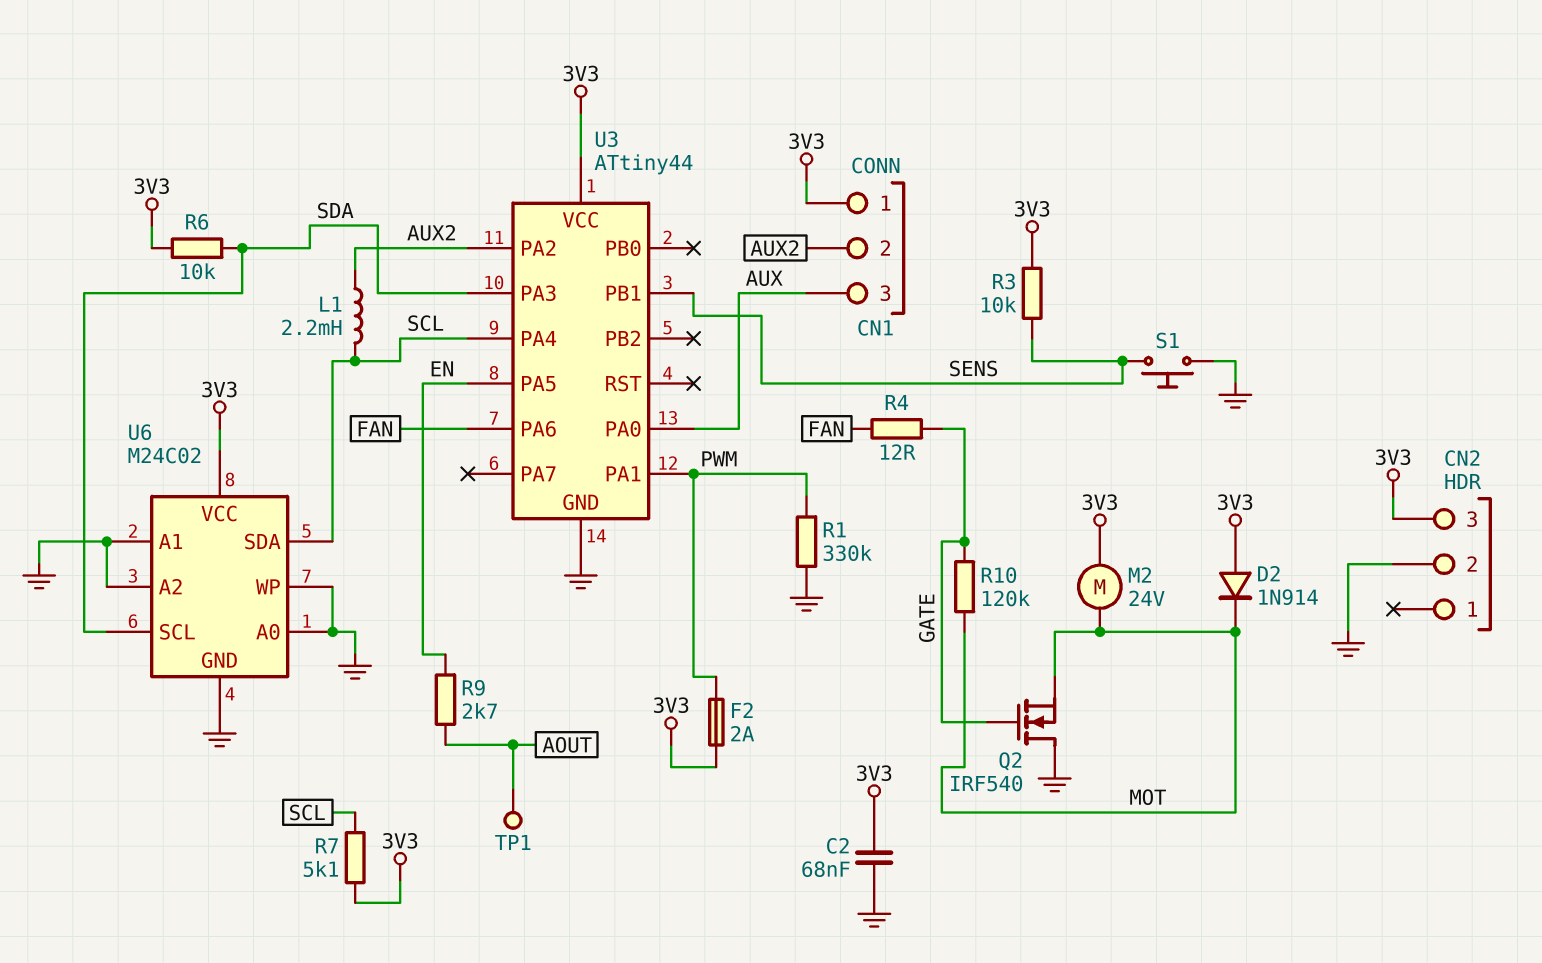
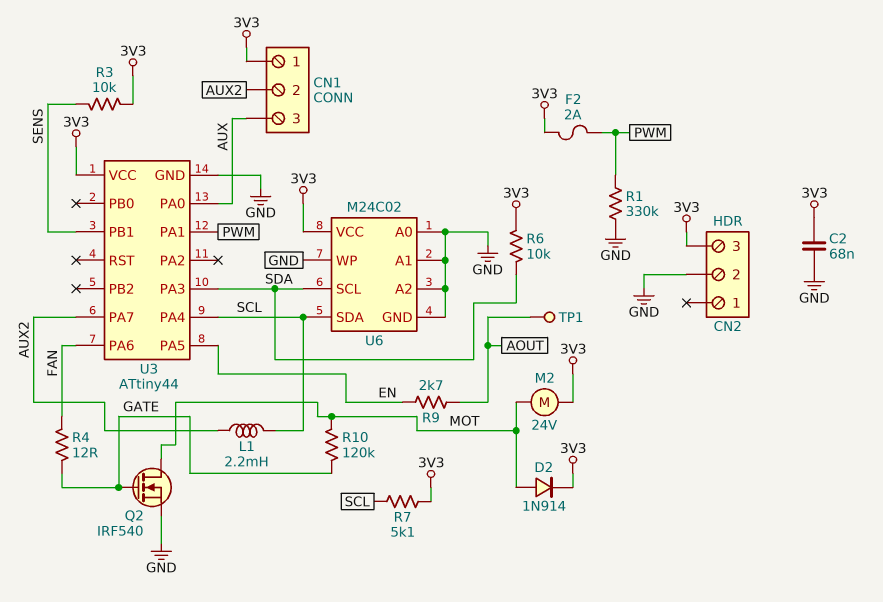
D2: diode 1N914 (A 3V3, K MOT) -> diode 1N914 (A MOT, K 3V3)
Q2: NMOS IRF540 (G GATE, D GND, S MOT) -> NMOS IRF540 (G GATE, D MOT, S GND)
S1: button (GND, SENS) -> none
U3 pin PA2: AUX2 -> none
U3 pin PA7: none -> AUX2

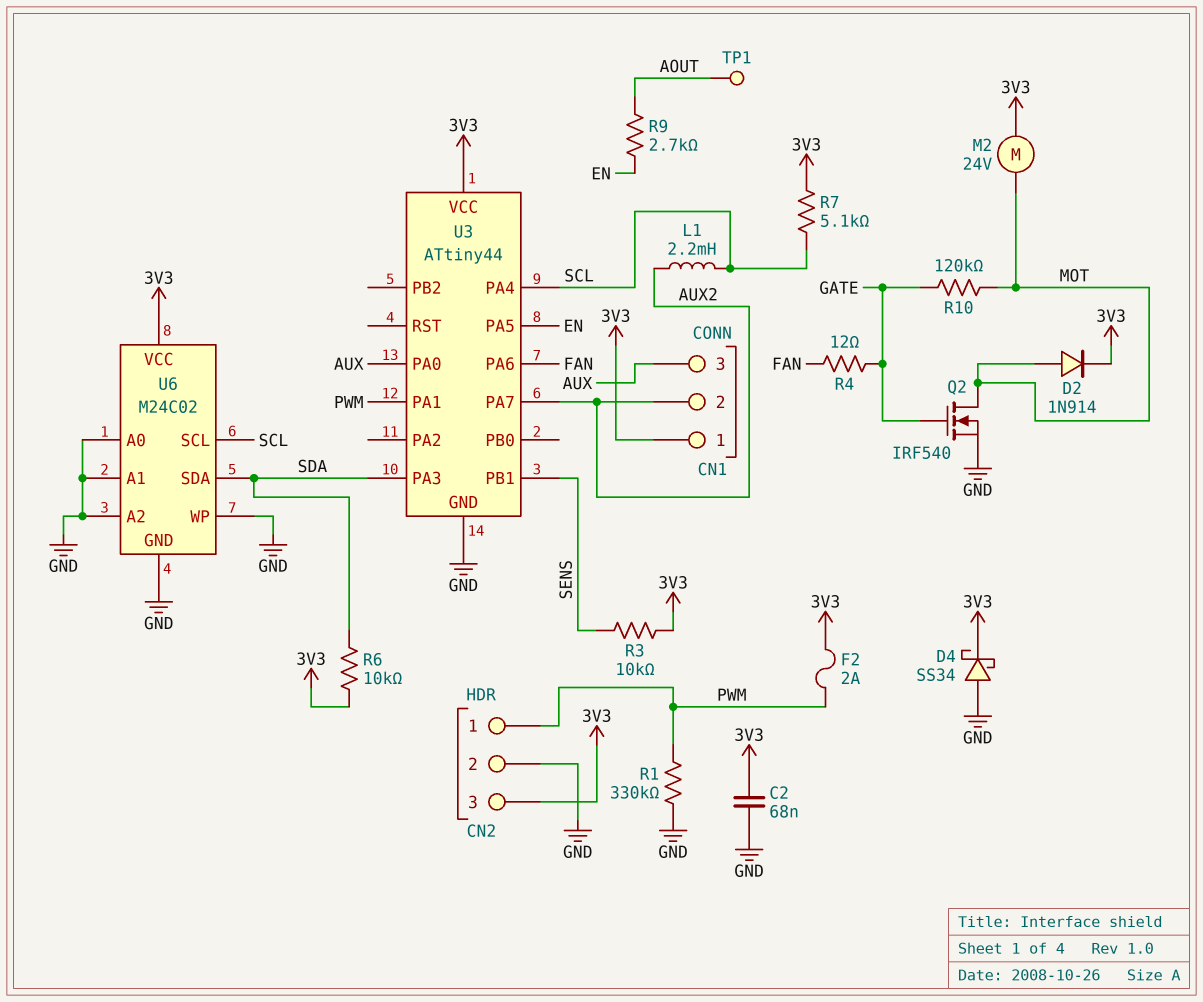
CN2 pin 1: none -> PWM
D4: none -> schottky SS34 (A GND, K 3V3)
U6 pin SCL: SDA -> SCL
U6 pin SDA: SCL -> SDA

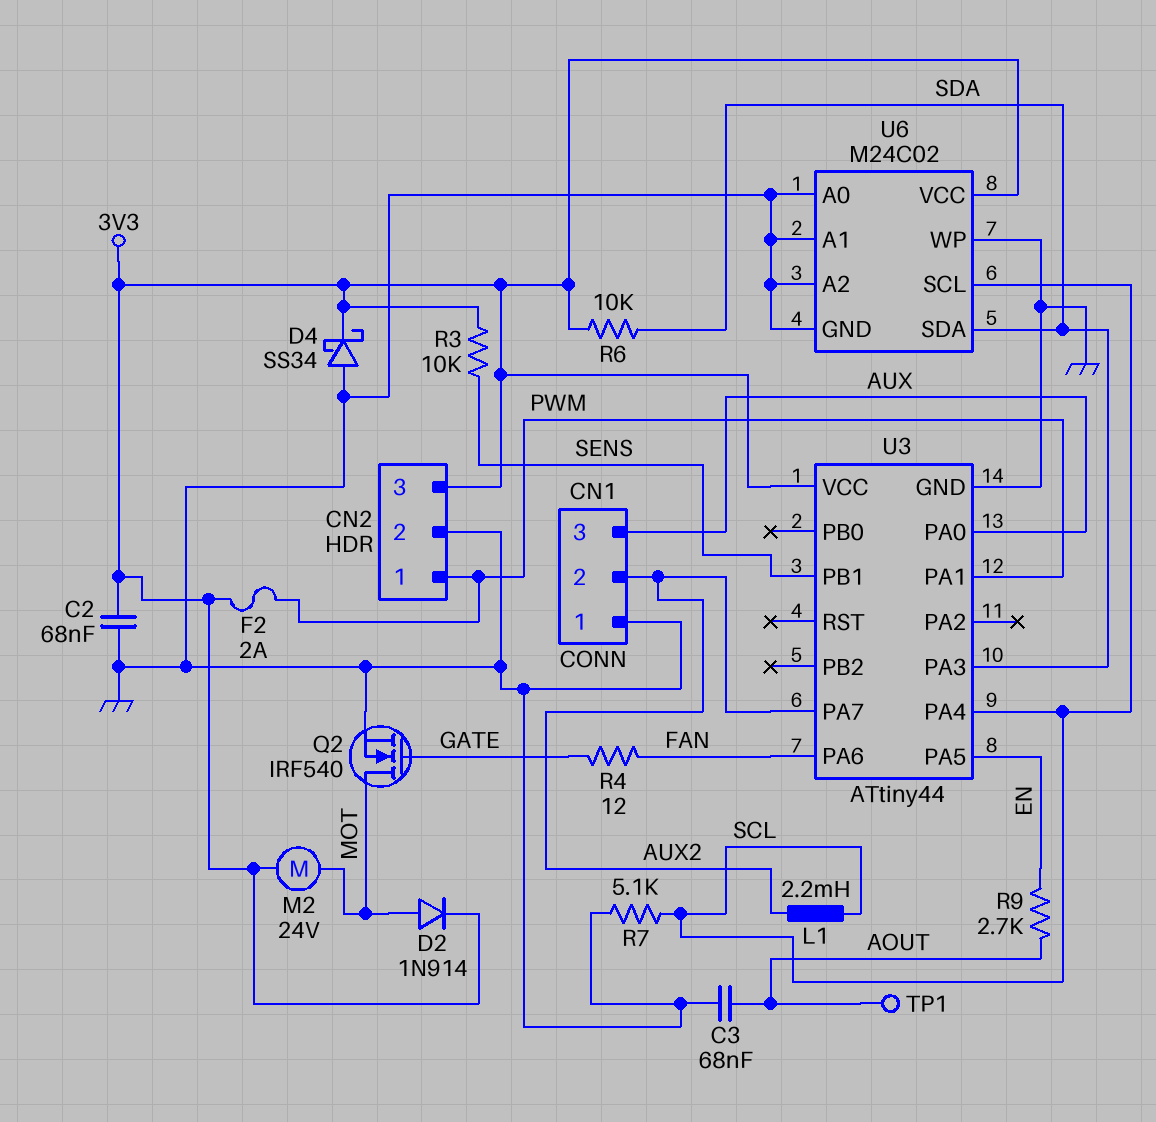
C3: none -> 68nF (AOUT, GND)
CN1 pin 1: 3V3 -> GND
R1: 330k (GND, PWM) -> none
R7: 5.1k (3V3, SCL) -> 5.1k (GND, SCL)
R10: 120k (GATE, MOT) -> none

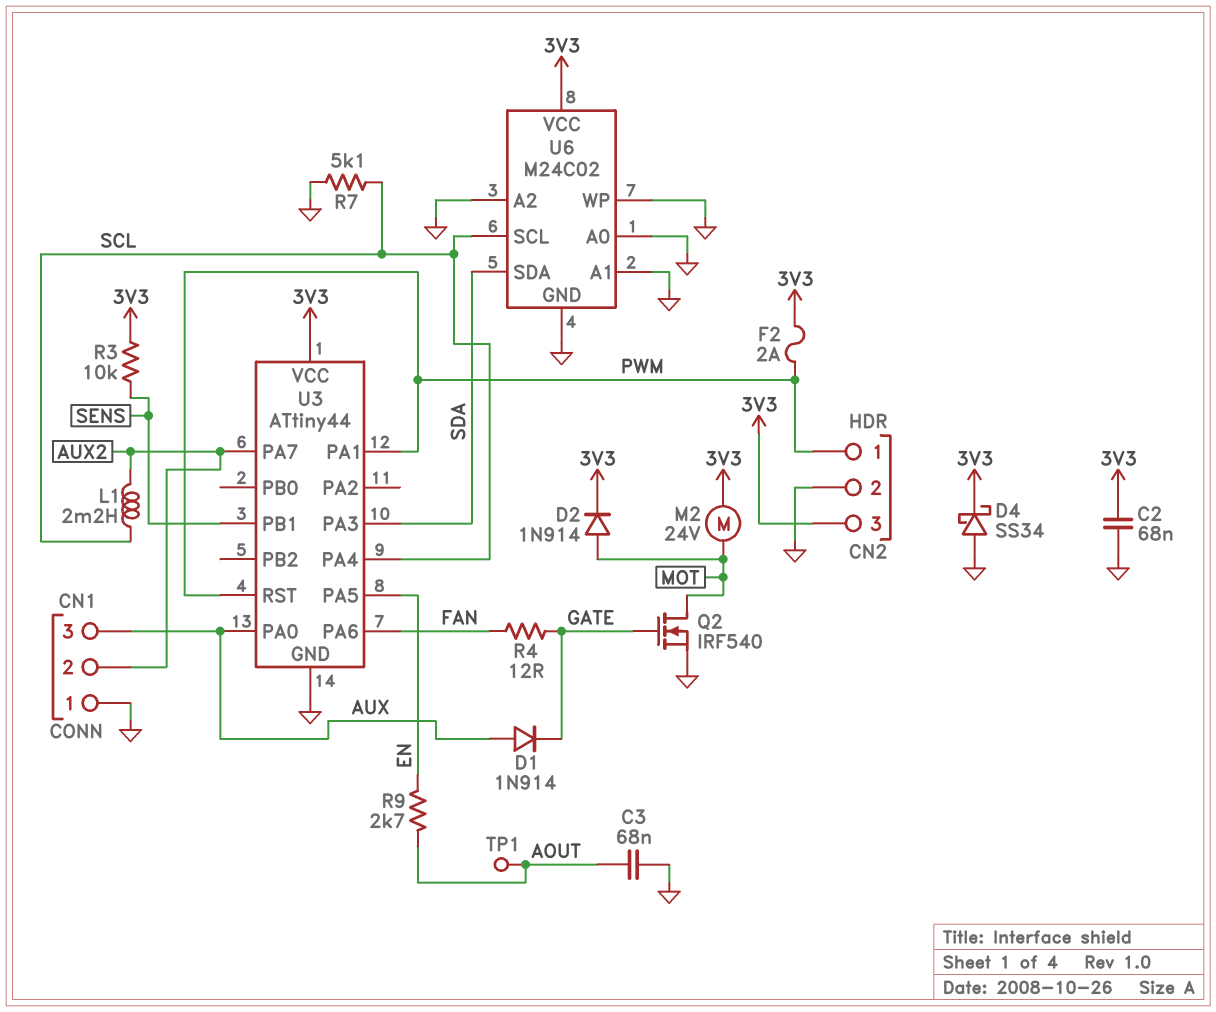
D1: none -> diode 1N914 (A AUX, K GATE)
R6: 10k (3V3, SDA) -> none
U3 pin RST: none -> PWM

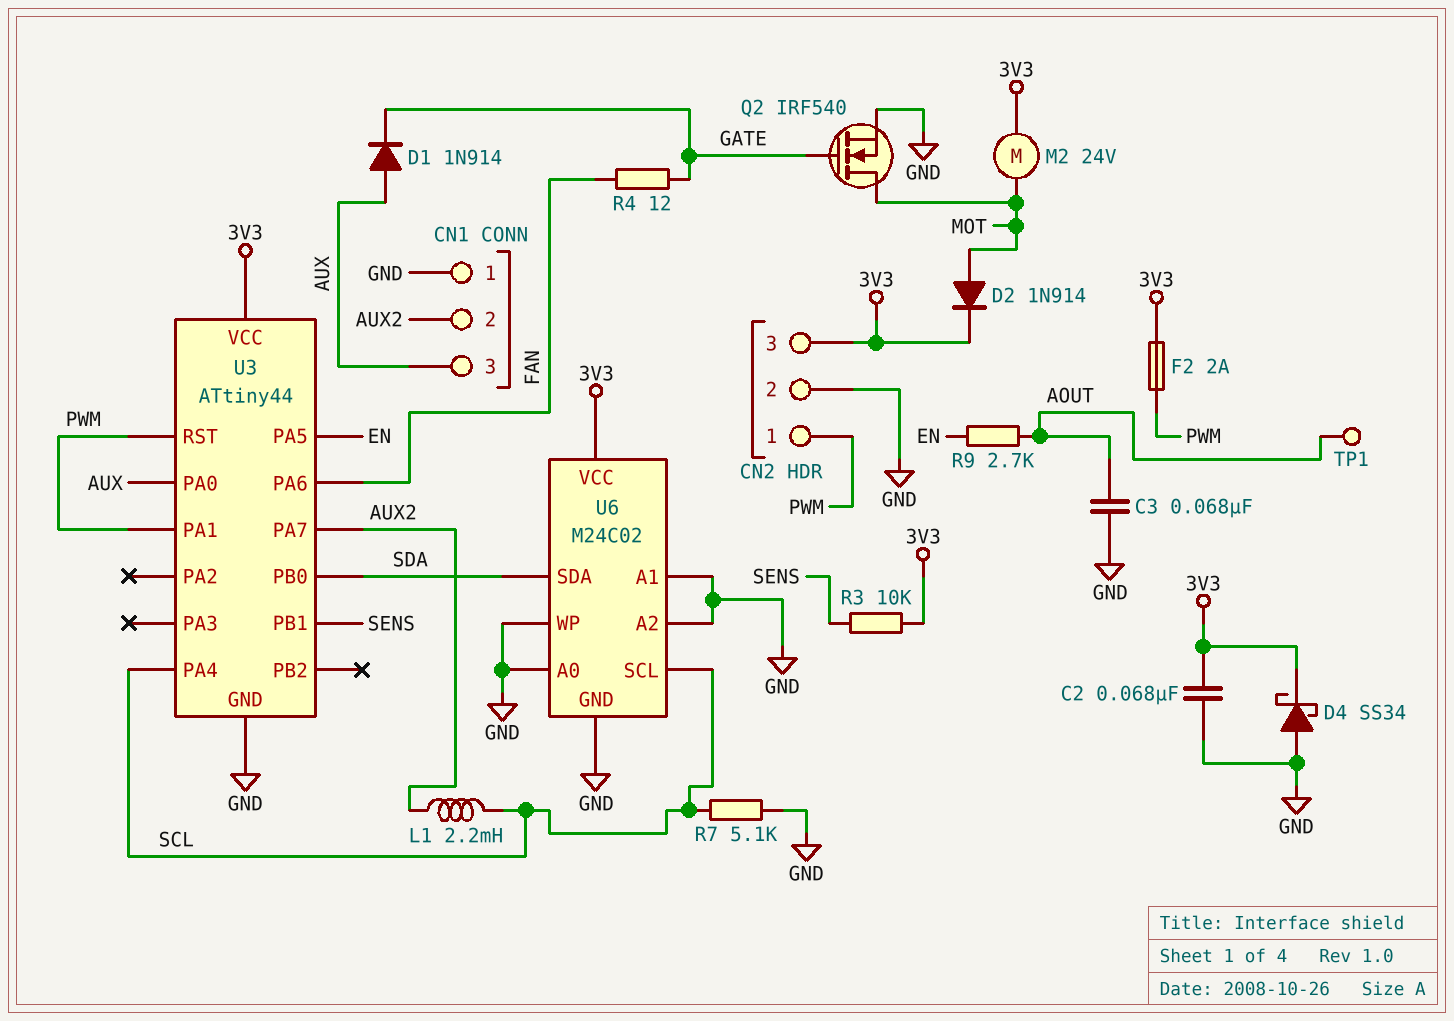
U3 pin PA3: SDA -> none
U3 pin PB0: none -> SDA

